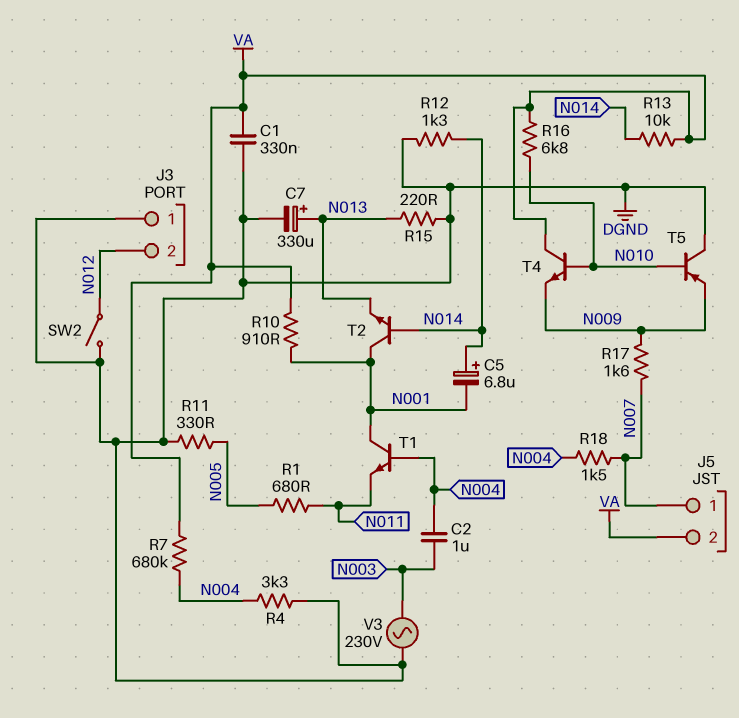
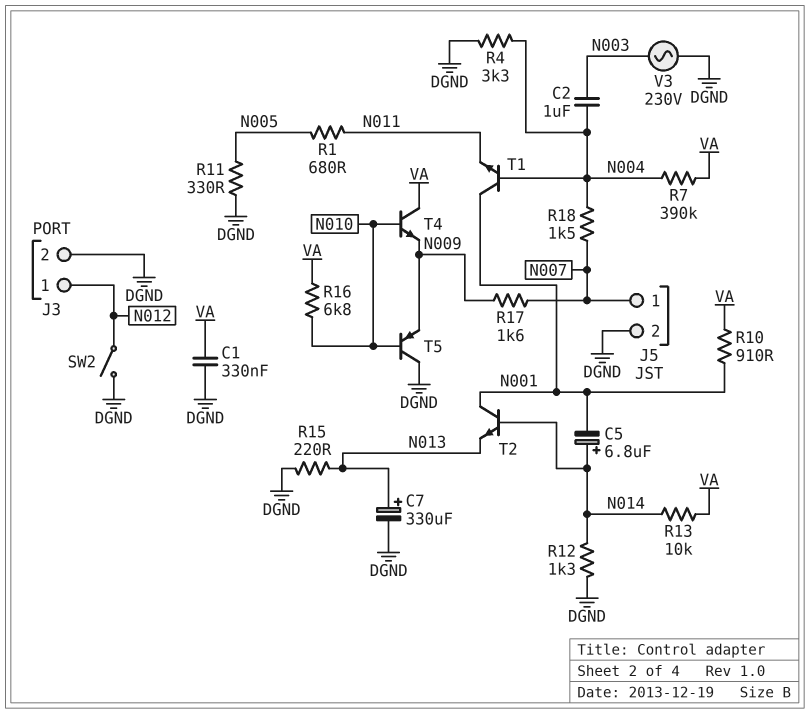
J3 pin 1: DGND -> N012
J3 pin 2: N012 -> DGND
J5 pin 2: VA -> DGND
R7: 680k (N004, VA) -> 390k (N004, VA)

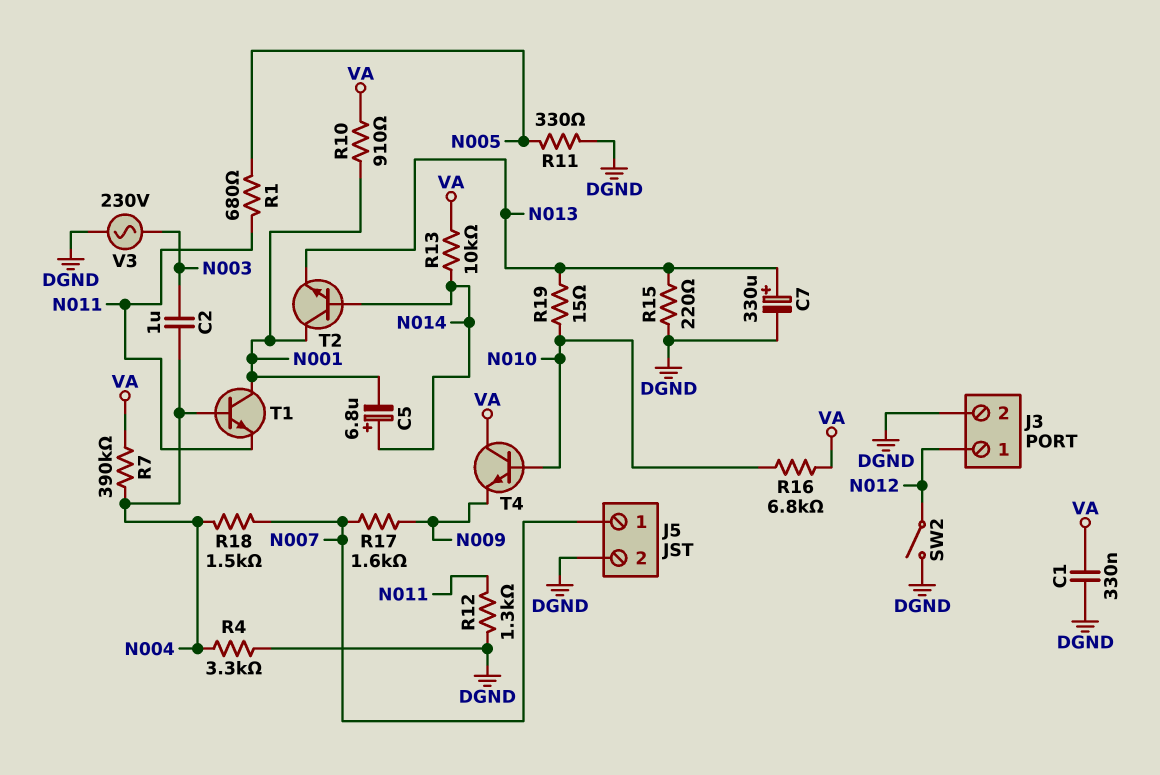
R12: 1.3k (DGND, N014) -> 1.3k (DGND, N011)
R19: none -> 15 (N010, N013)
T5: PNP (B N010, C DGND, E N009) -> none

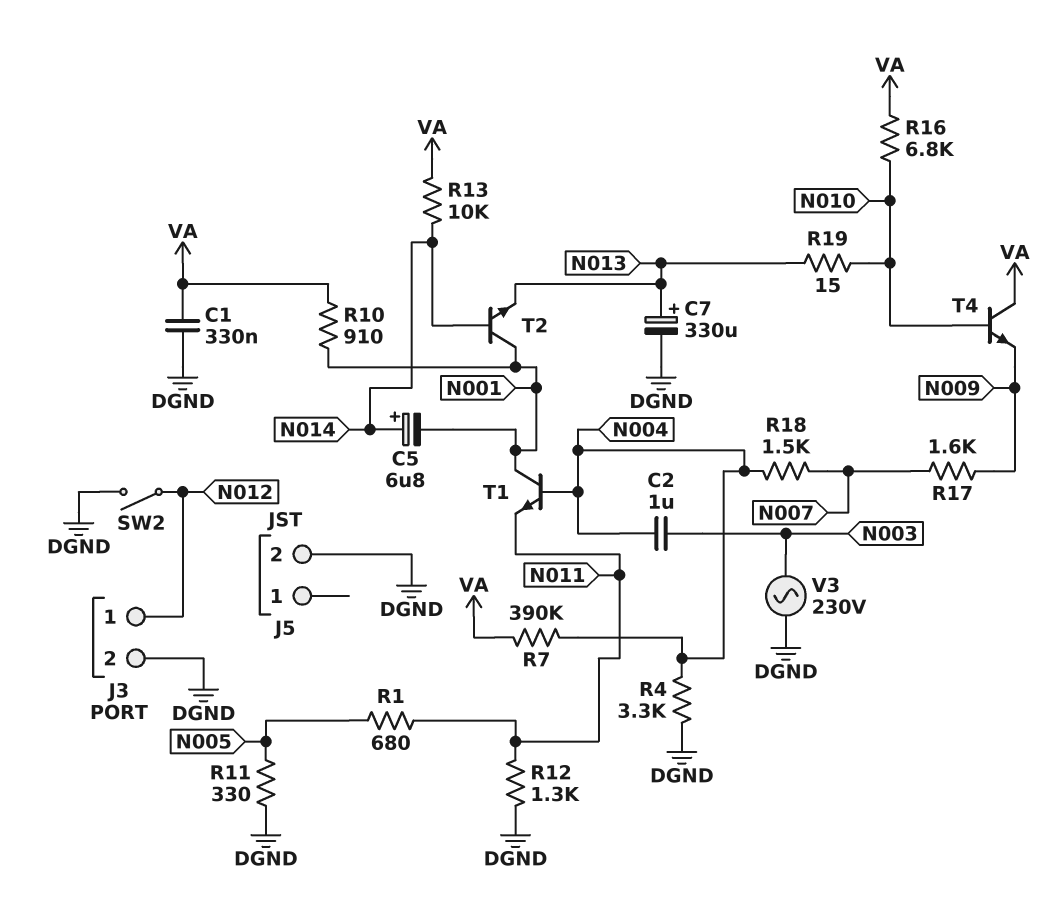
J5 pin 1: N007 -> none
R15: 220 (DGND, N013) -> none

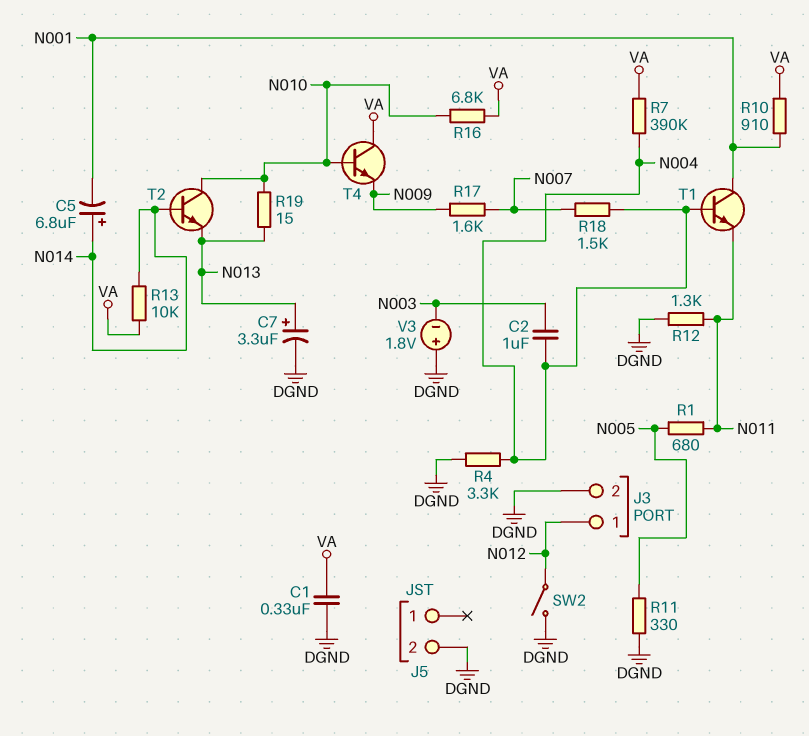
C7: 330uF (plus N013, minus DGND) -> 3.3uF (plus N013, minus DGND)
T2: NPN (B N014, C N001, E N013) -> NPN (B N014, C N010, E N013)
V3: AC 230V (DGND, N003) -> 1.8V (plus DGND, minus N003)

